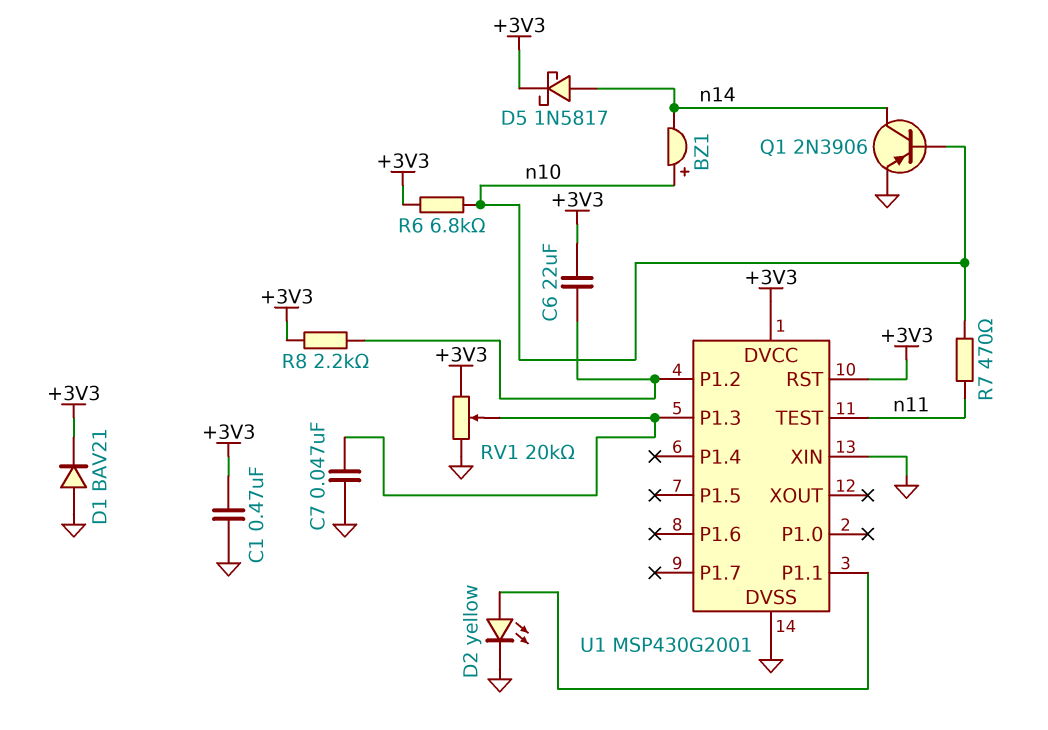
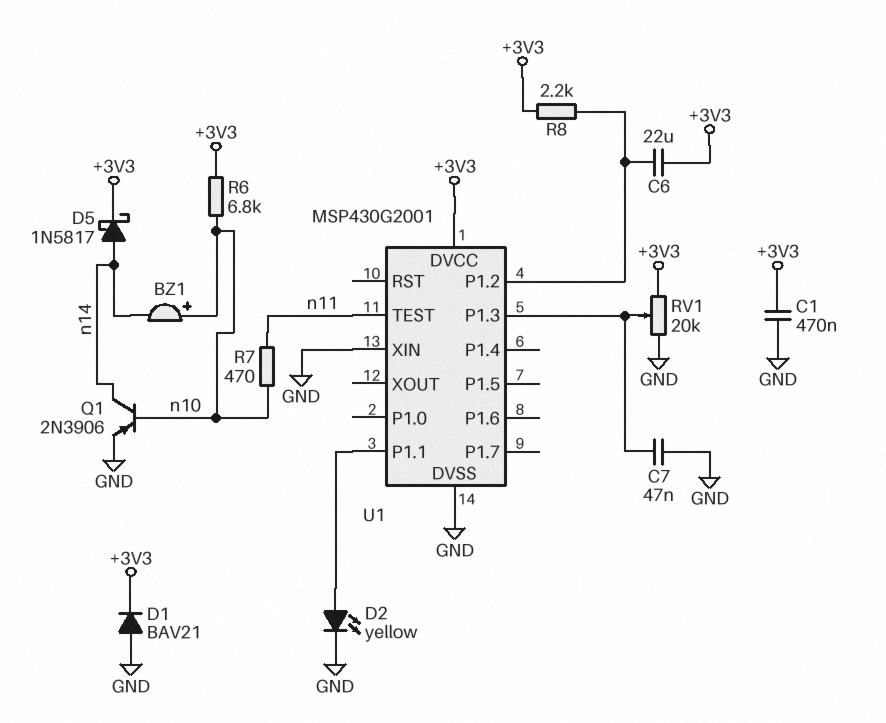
U1 pin RST: +3V3 -> none

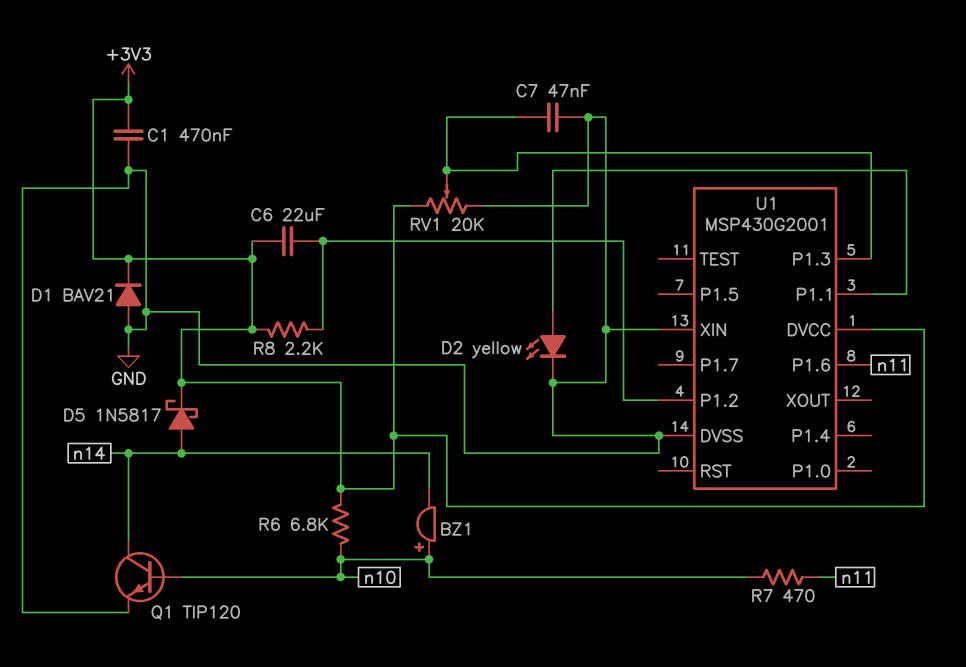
Q1: PNP 2N3906 (B n10, C n14, E GND) -> NPN TIP120 (B n10, C n14, E GND)
U1 pin P1.6: none -> n11
U1 pin TEST: n11 -> none

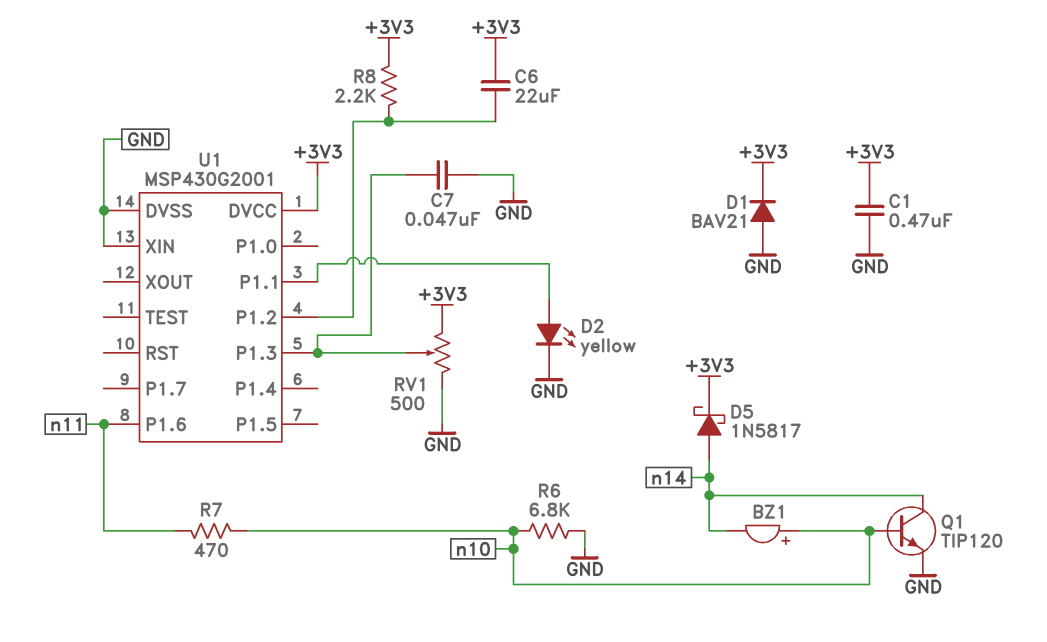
R6: 6.8k (+3V3, n10) -> 6.8k (GND, n10)
RV1: 20k (+3V3, GND, wiper U1/P1.3) -> 500 (+3V3, GND, wiper U1/P1.3)

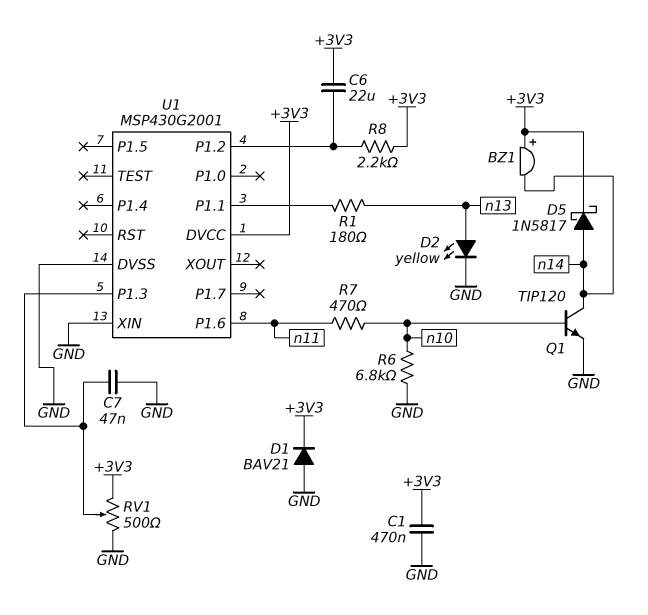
BZ1: buzzer (plus n10, minus n14) -> buzzer (plus +3V3, minus n14)
D2: LED yellow (A U1/P1.1, K GND) -> LED yellow (A n13, K GND)
R1: none -> 180 (U1/P1.1, n13)

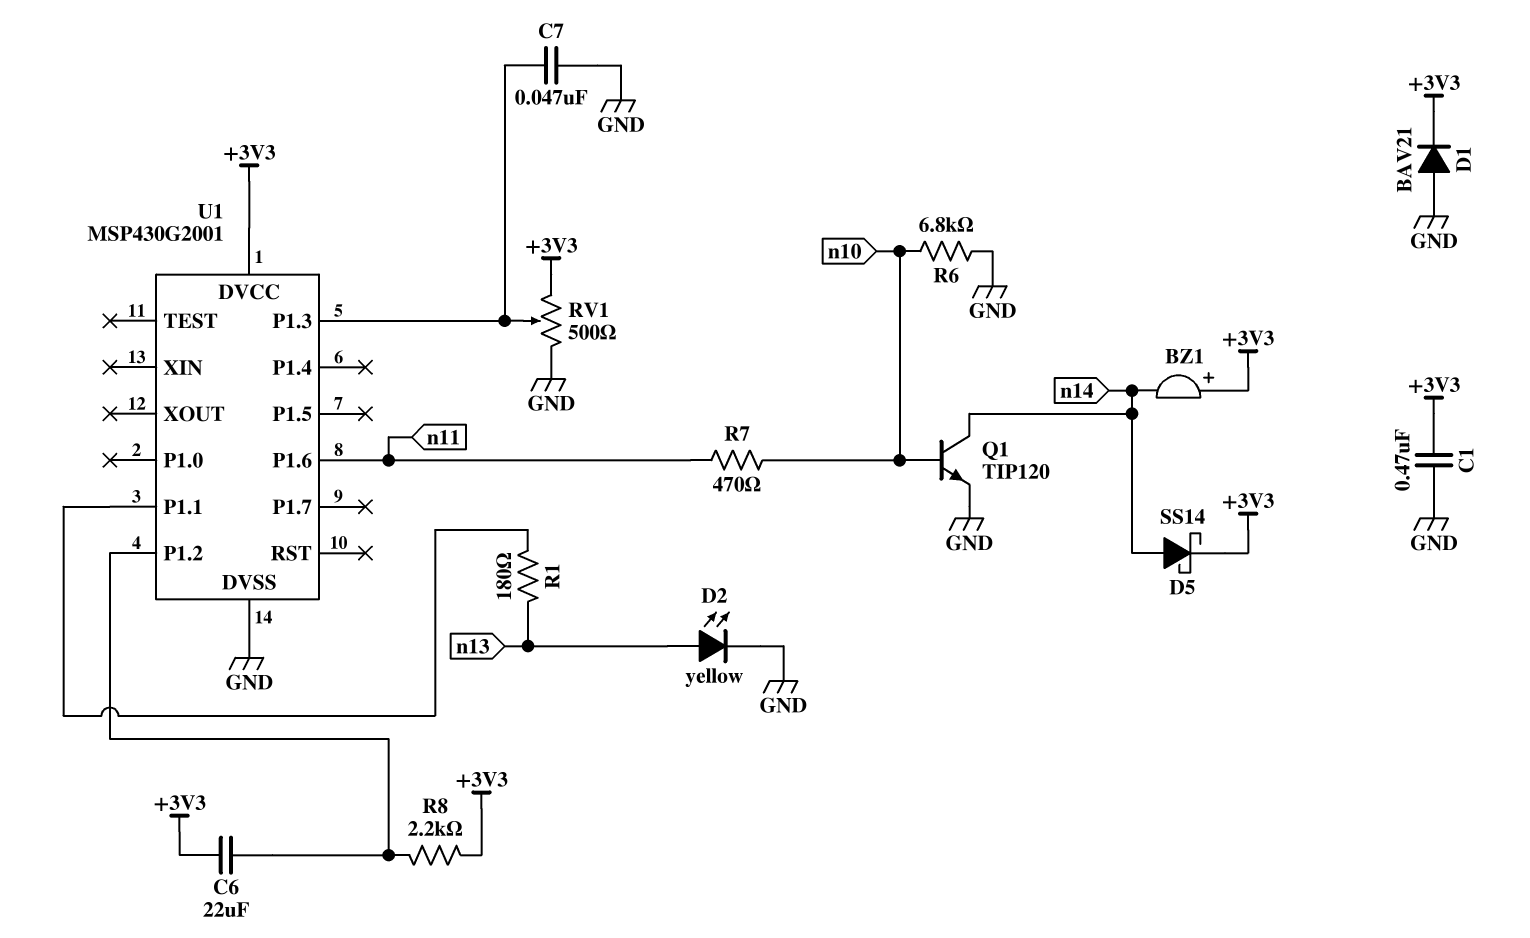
D5: schottky 1N5817 (A n14, K +3V3) -> schottky SS14 (A n14, K +3V3)
U1 pin XIN: GND -> none

